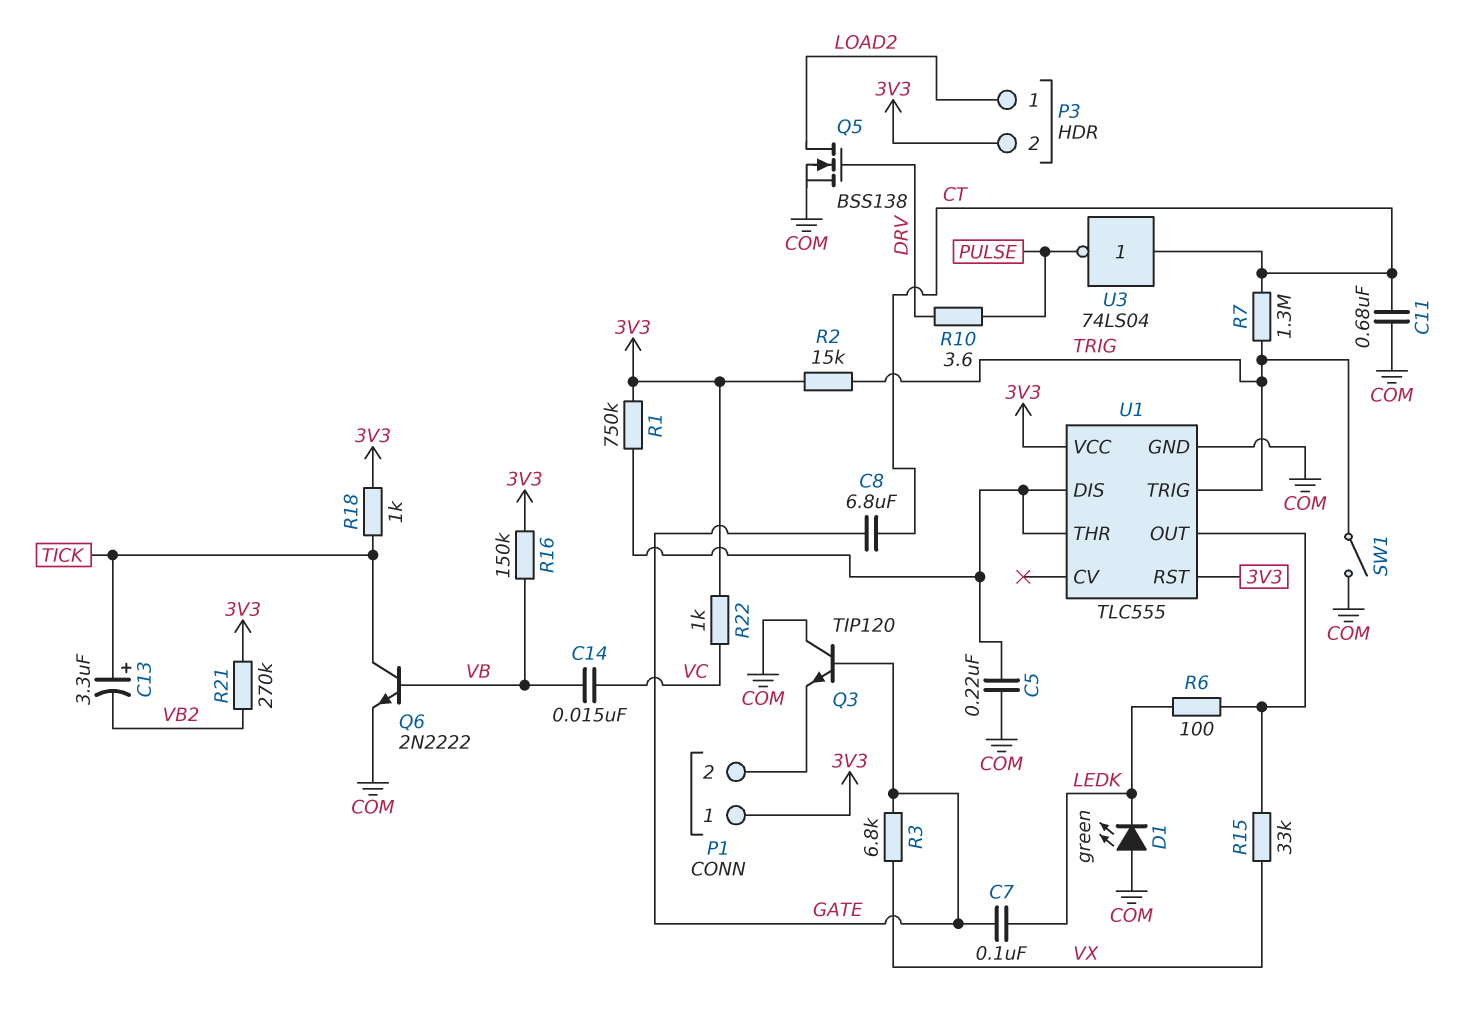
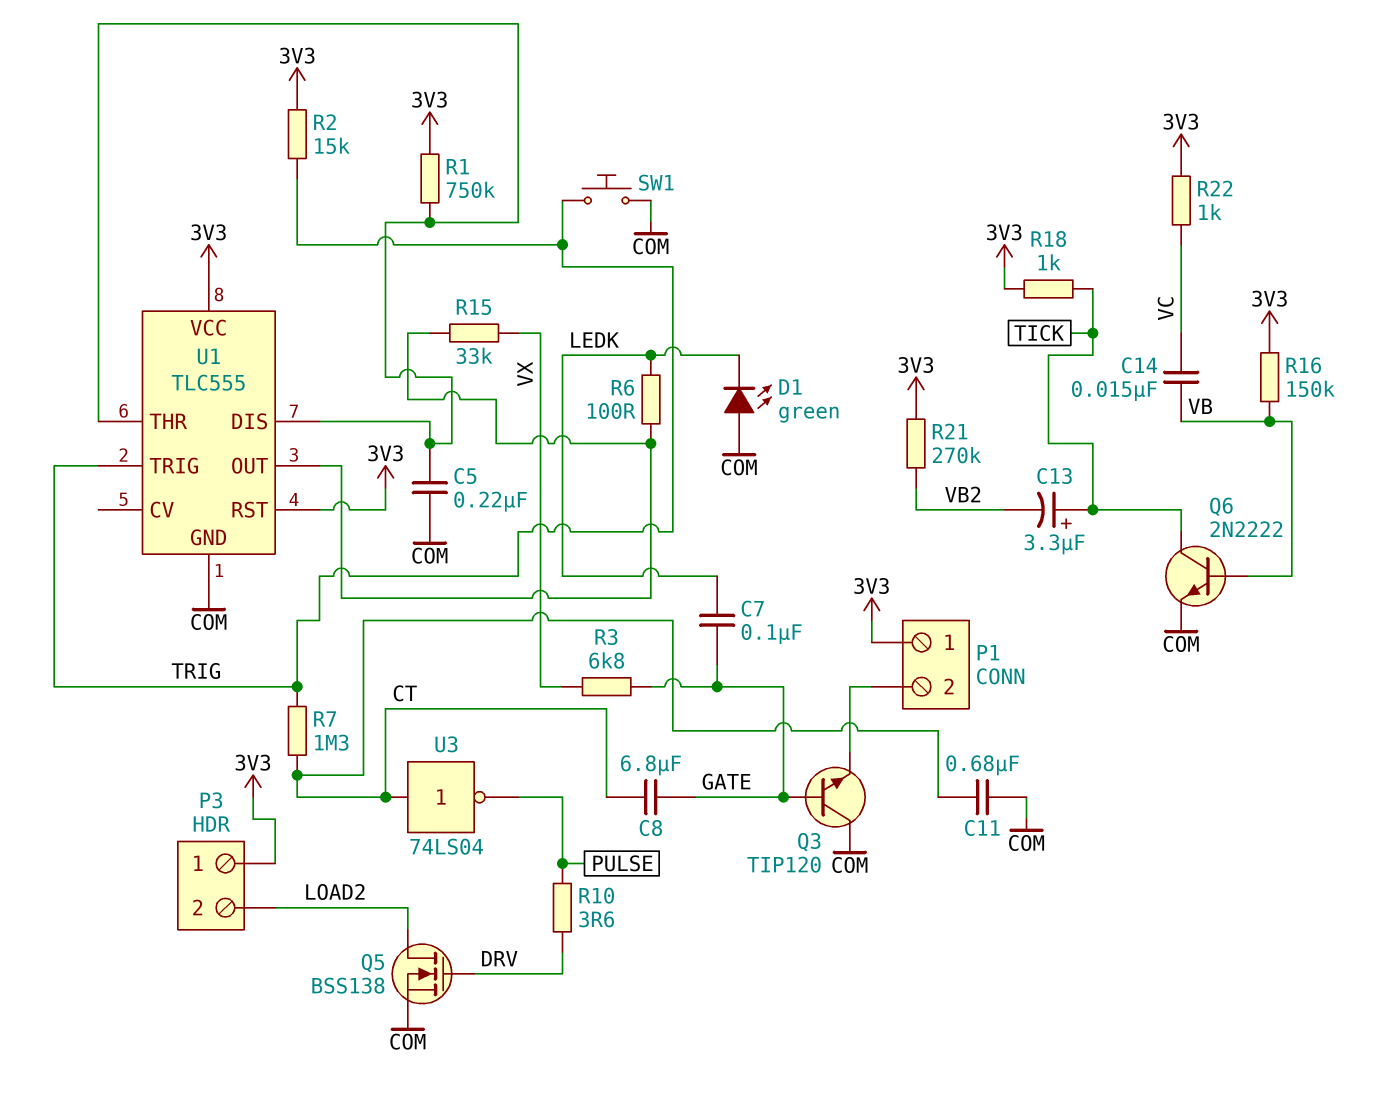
P3 pin 1: LOAD2 -> 3V3
P3 pin 2: 3V3 -> LOAD2
SW1: switch (COM, TRIG) -> button (COM, TRIG)

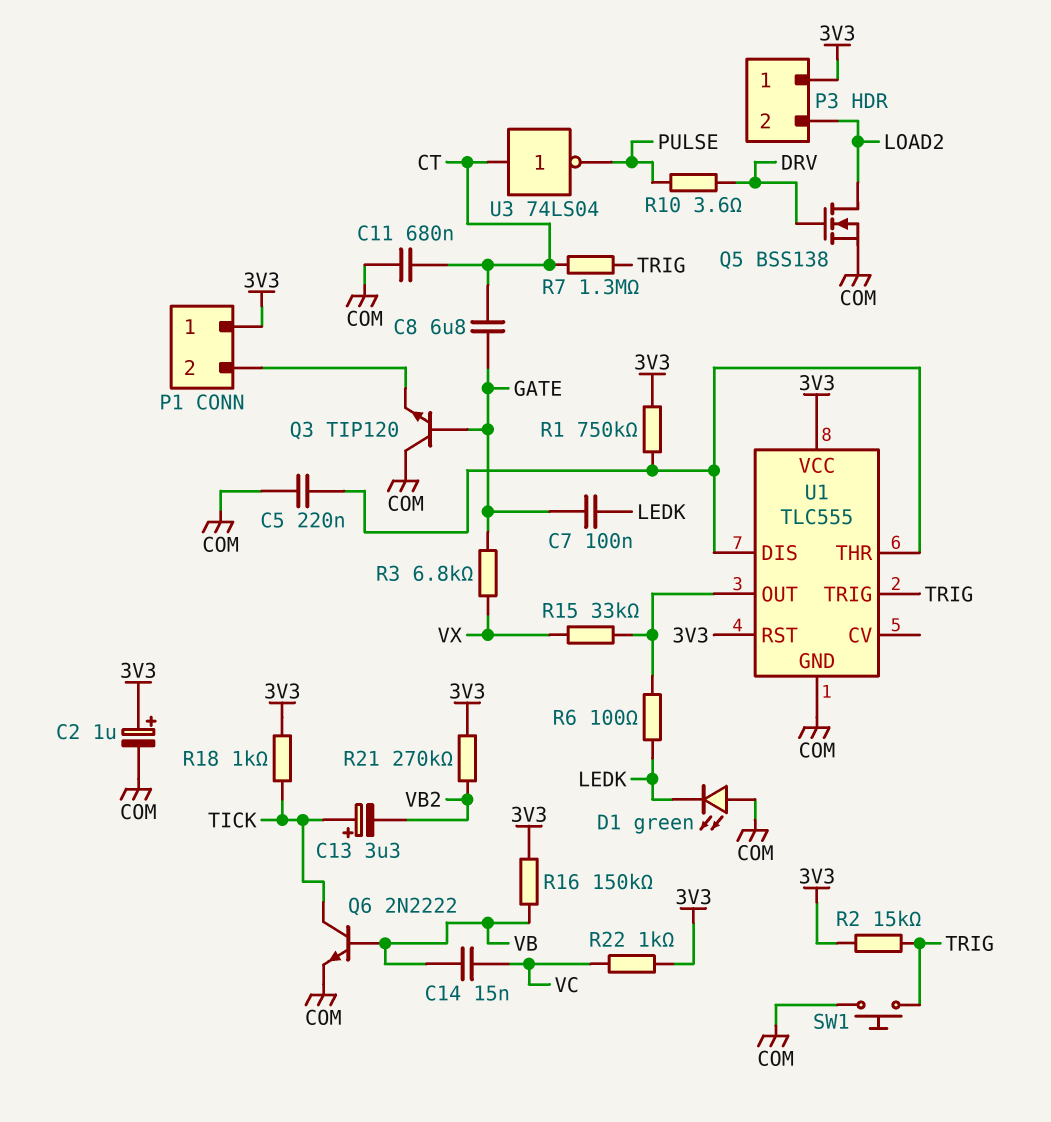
C2: none -> 1uF (plus 3V3, minus COM)

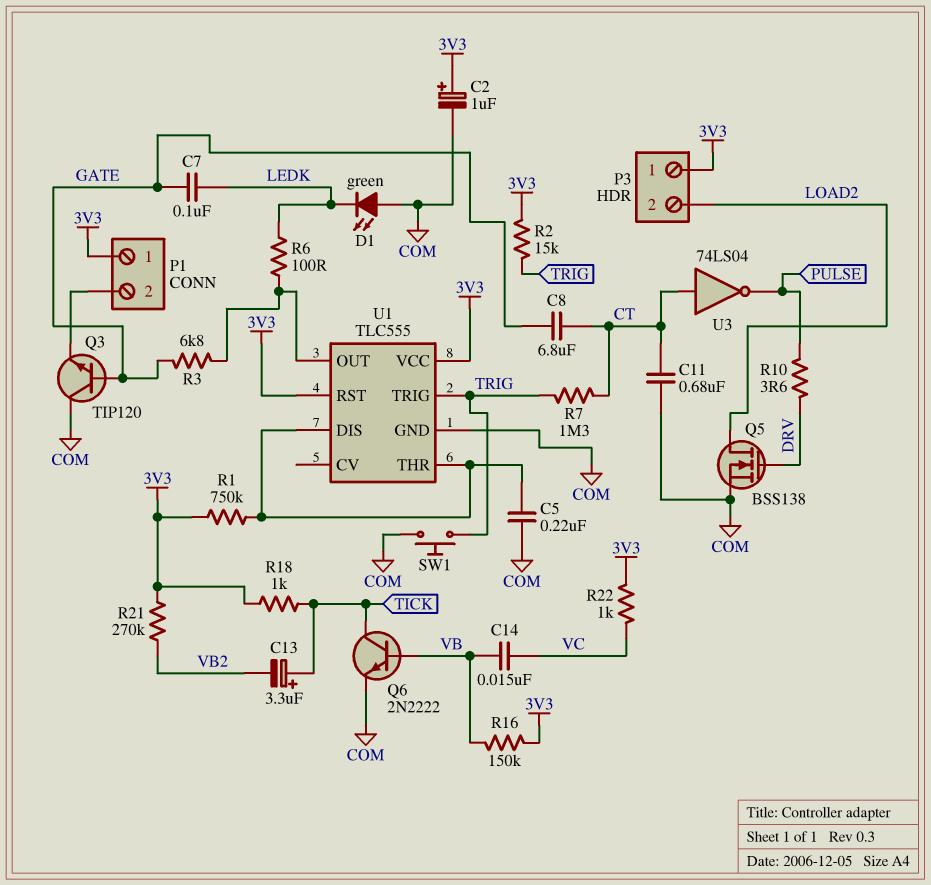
R3: 6.8k (GATE, VX) -> 6.8k (GATE, U1/OUT)
R15: 33k (U1/OUT, VX) -> none

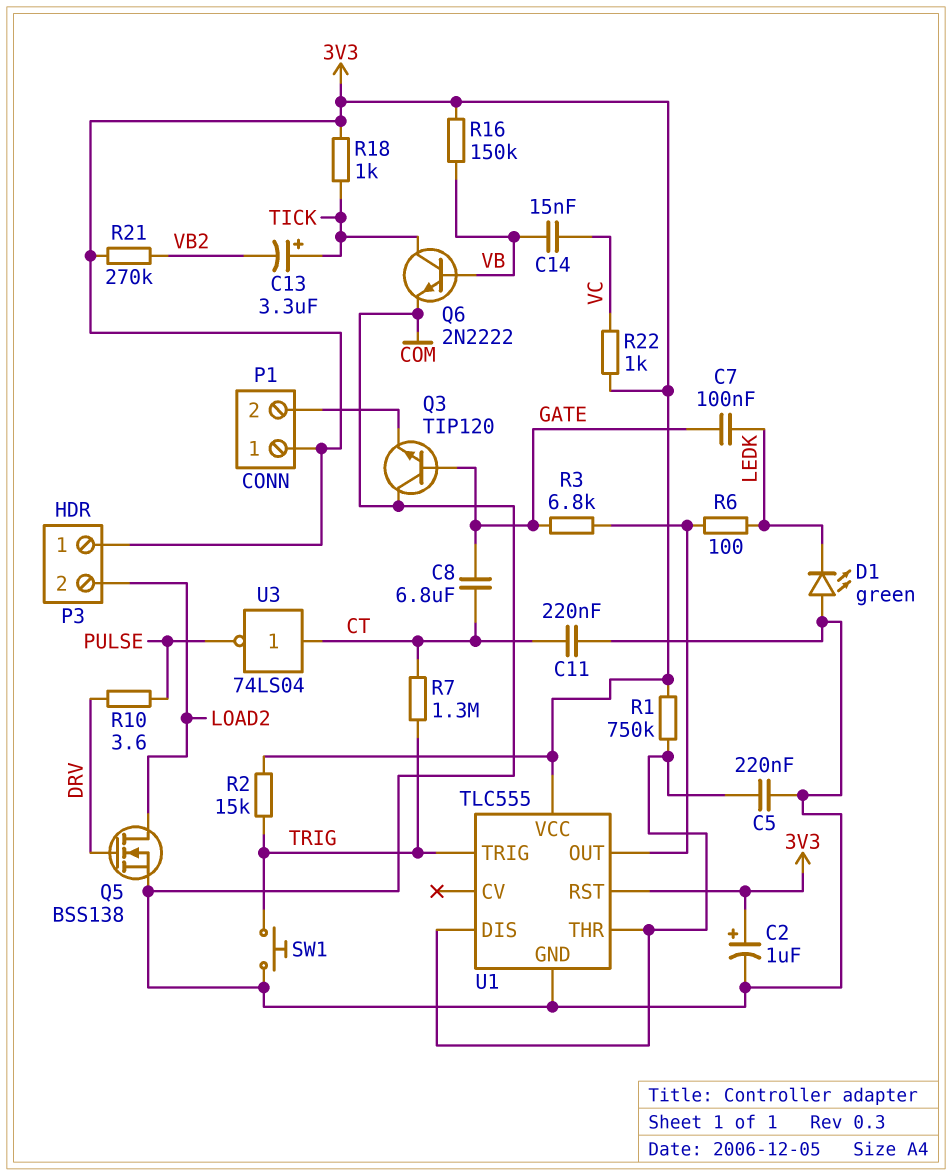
C11: 680nF (COM, CT) -> 220nF (COM, CT)

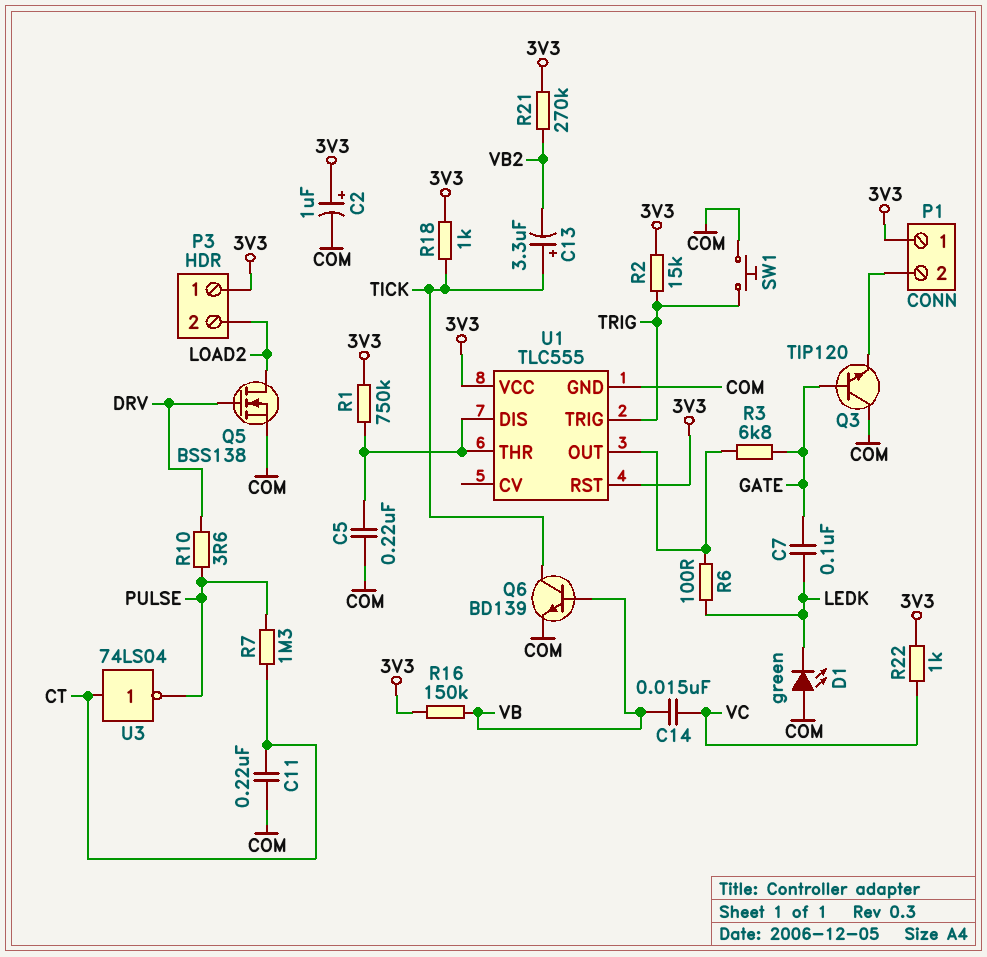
C8: 6.8uF (CT, GATE) -> none
Q6: NPN 2N2222 (B VB, C TICK, E COM) -> NPN BD139 (B VB, C TICK, E COM)
R7: 1.3M (CT, TRIG) -> 1.3M (CT, PULSE)

